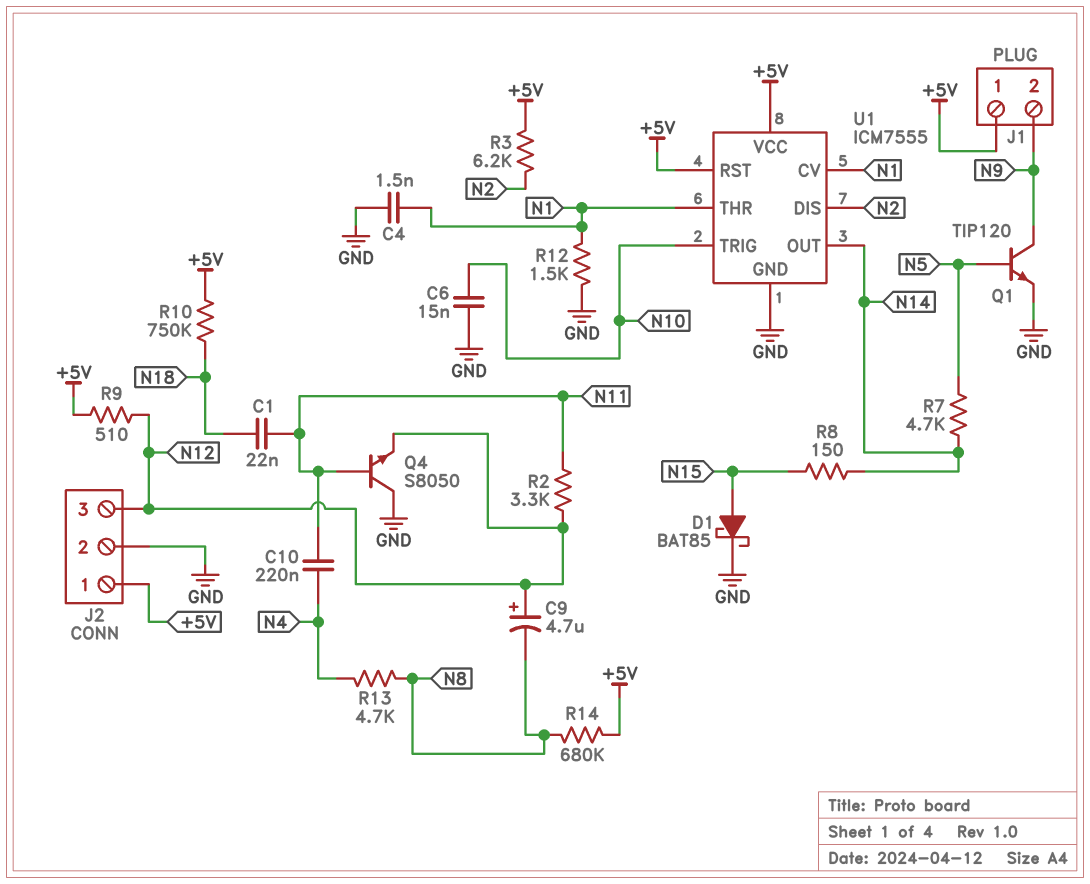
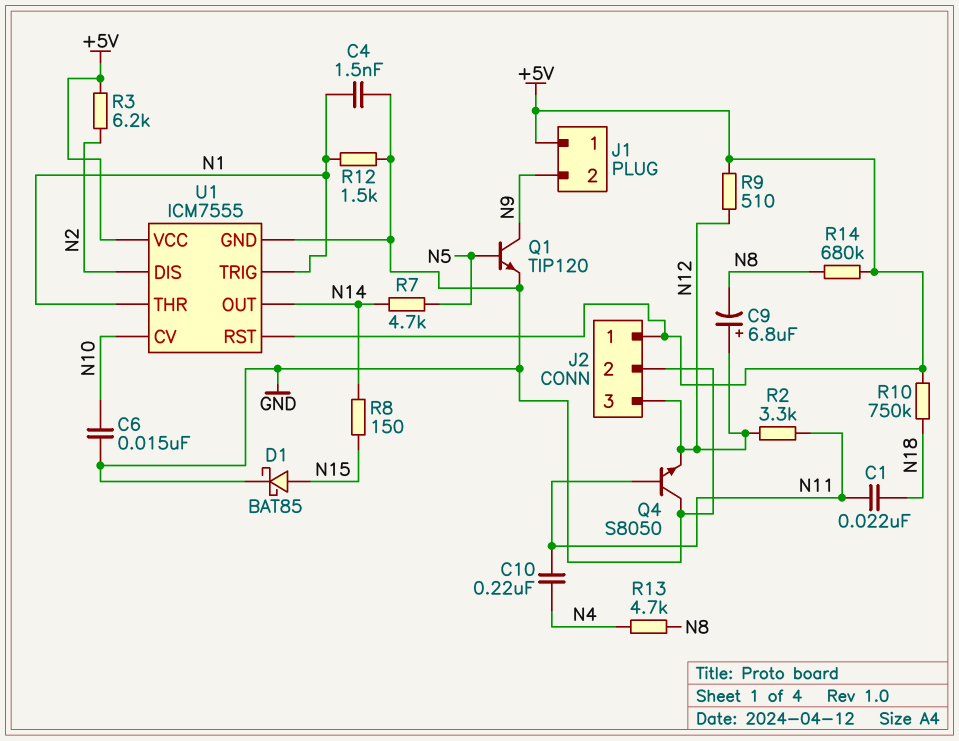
C9: 4.7uF (plus N12, minus N8) -> 6.8uF (plus N12, minus N8)
U1 pin CV: N1 -> N10
U1 pin TRIG: N10 -> N1

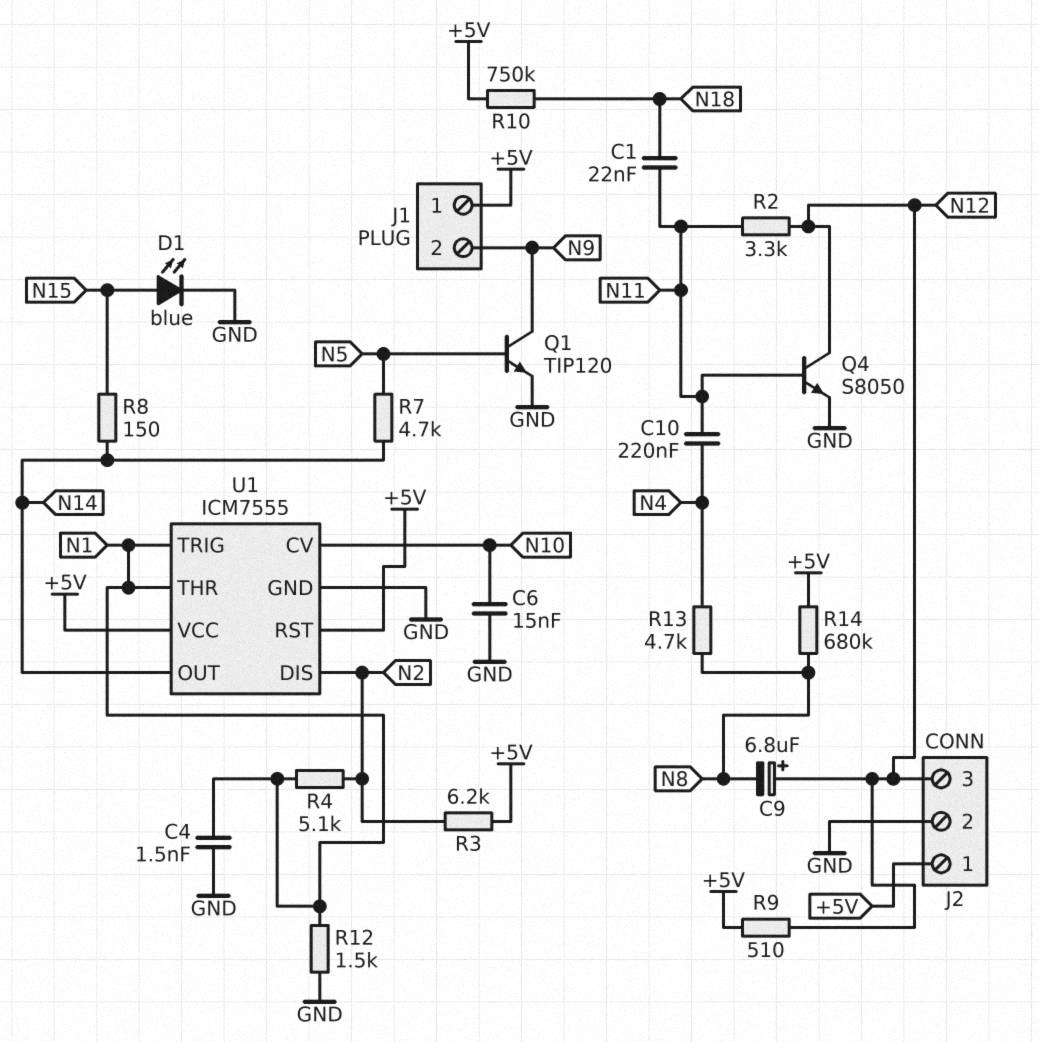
D1: schottky BAT85 (A N15, K GND) -> LED blue (A N15, K GND)
Q4: NPN S8050 (B N11, C GND, E N12) -> NPN S8050 (B N11, C N12, E GND)
R4: none -> 5.1k (N1, N2)

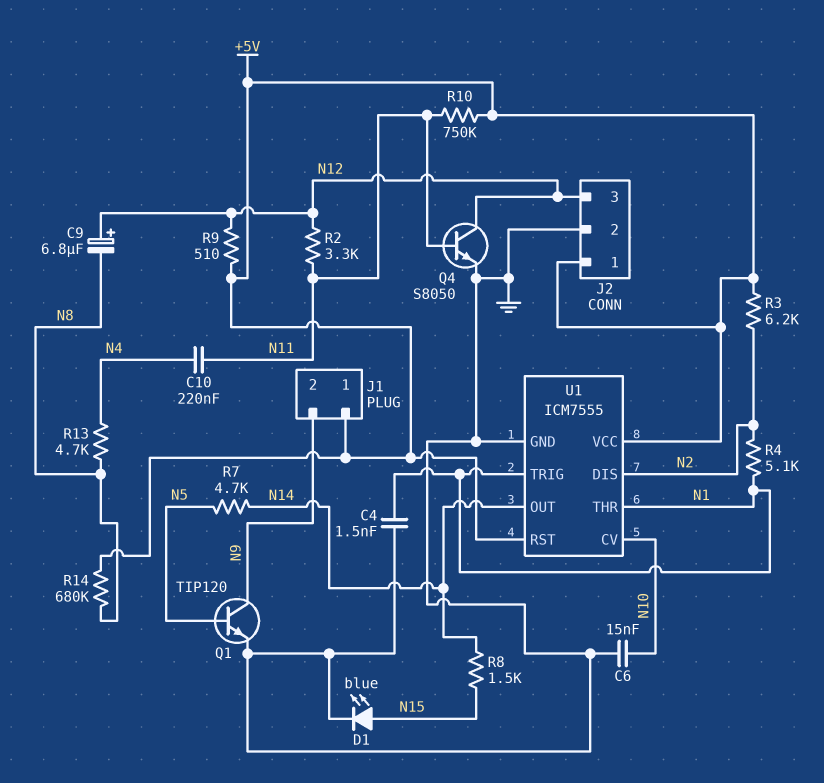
C1: 22nF (N11, N18) -> none
R8: 150 (N14, N15) -> 1.5k (N14, N15)
R10: 750k (+5V, N18) -> 750k (+5V, N11)
R12: 1.5k (GND, N1) -> none

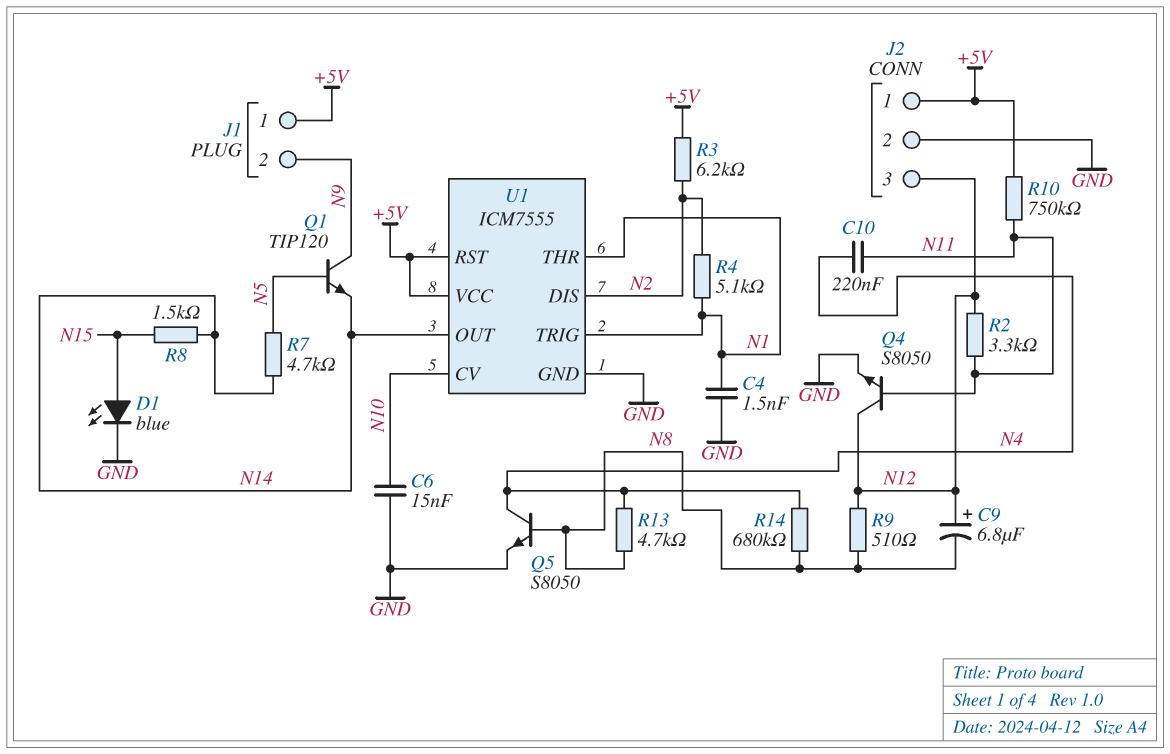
Q1: NPN TIP120 (B N5, C N9, E GND) -> NPN TIP120 (B N5, C N9, E N14)
Q5: none -> NPN S8050 (B N8, C N4, E GND)
R9: 510 (+5V, N12) -> 510 (N8, N12)
R14: 680k (+5V, N8) -> 680k (N4, N8)

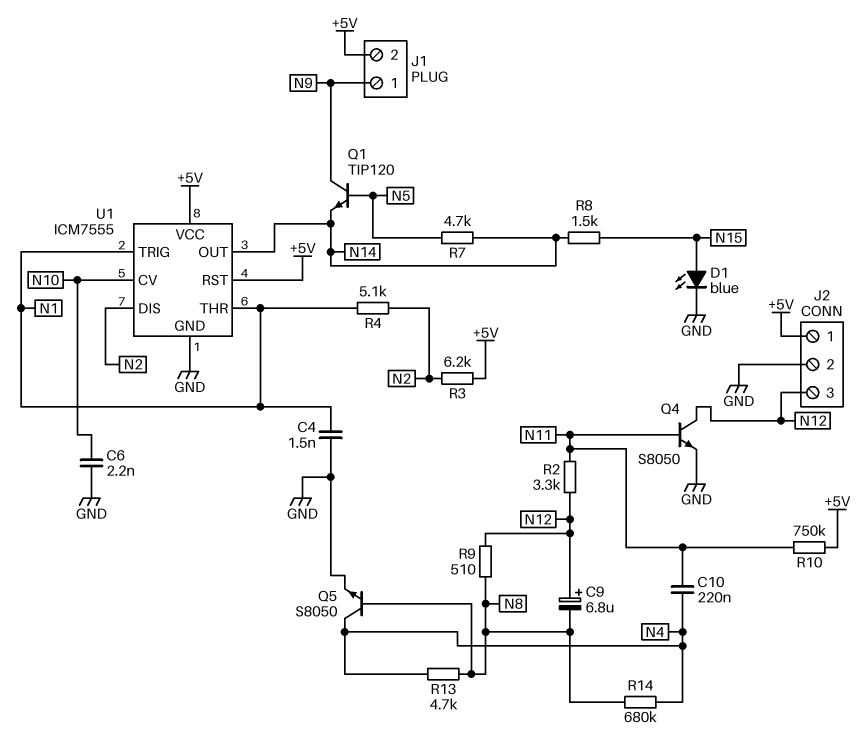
C6: 15nF (GND, N10) -> 2.2nF (GND, N10)
J1 pin 1: +5V -> N9
J1 pin 2: N9 -> +5V

